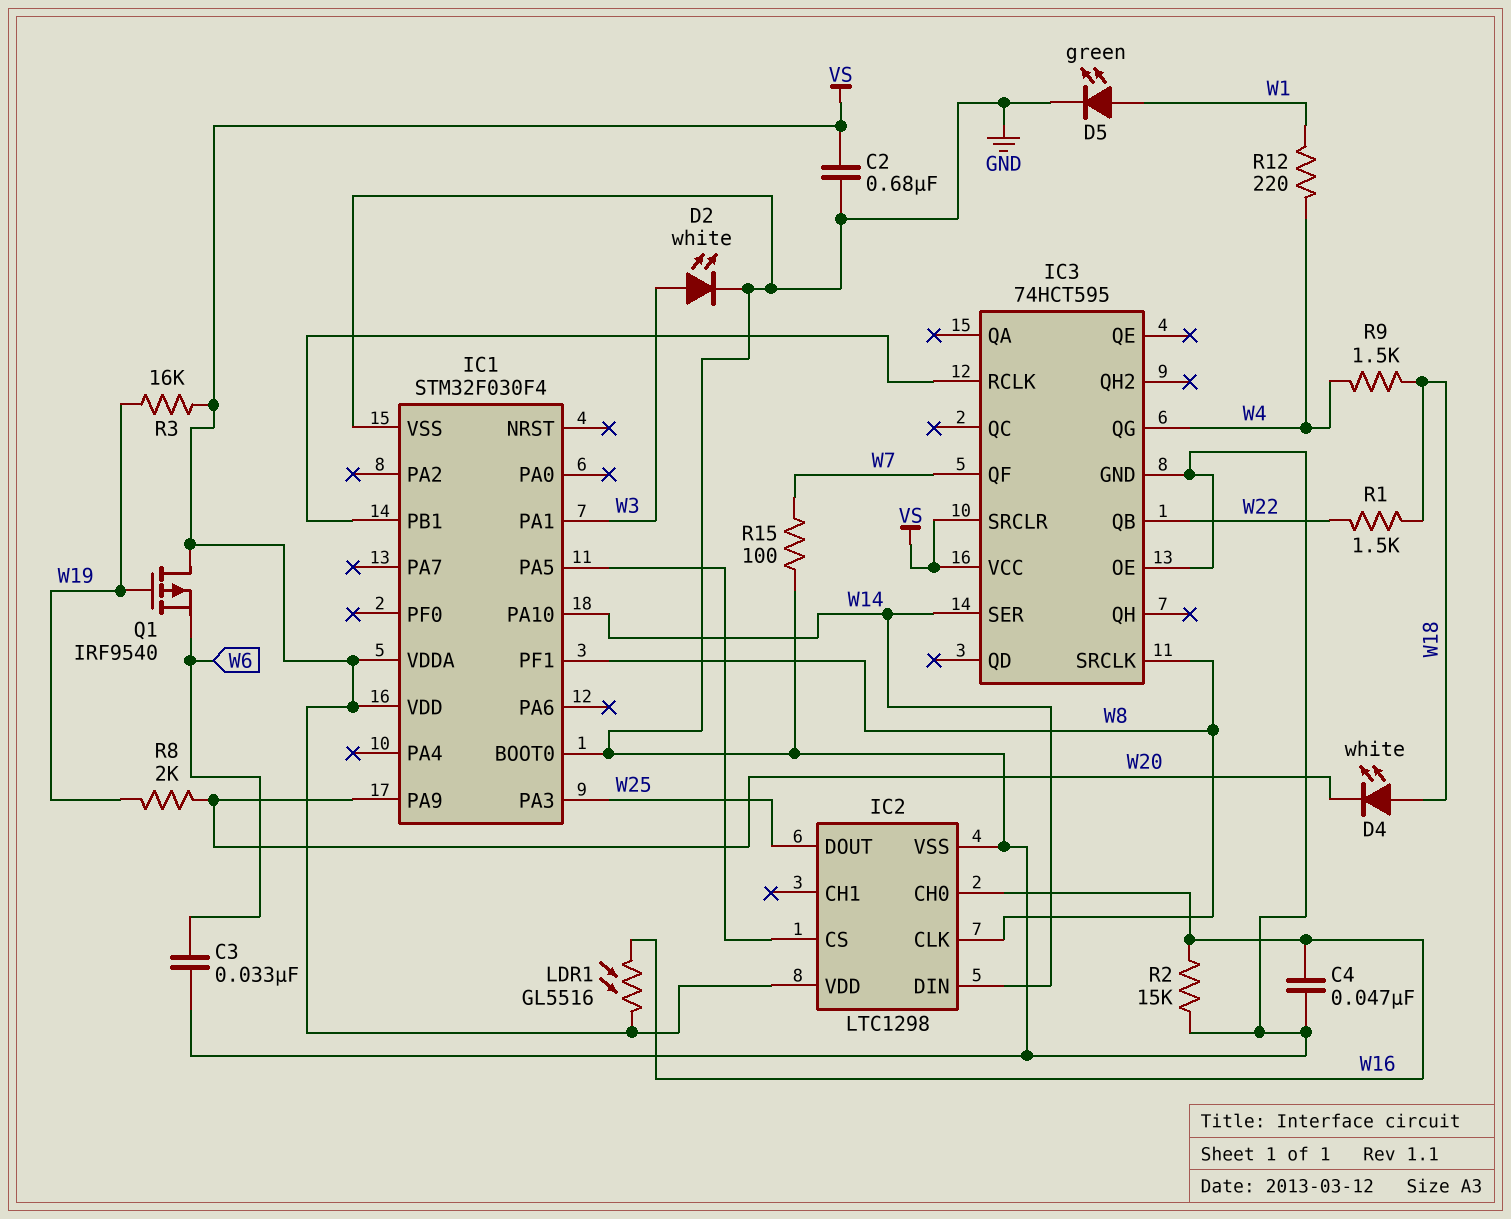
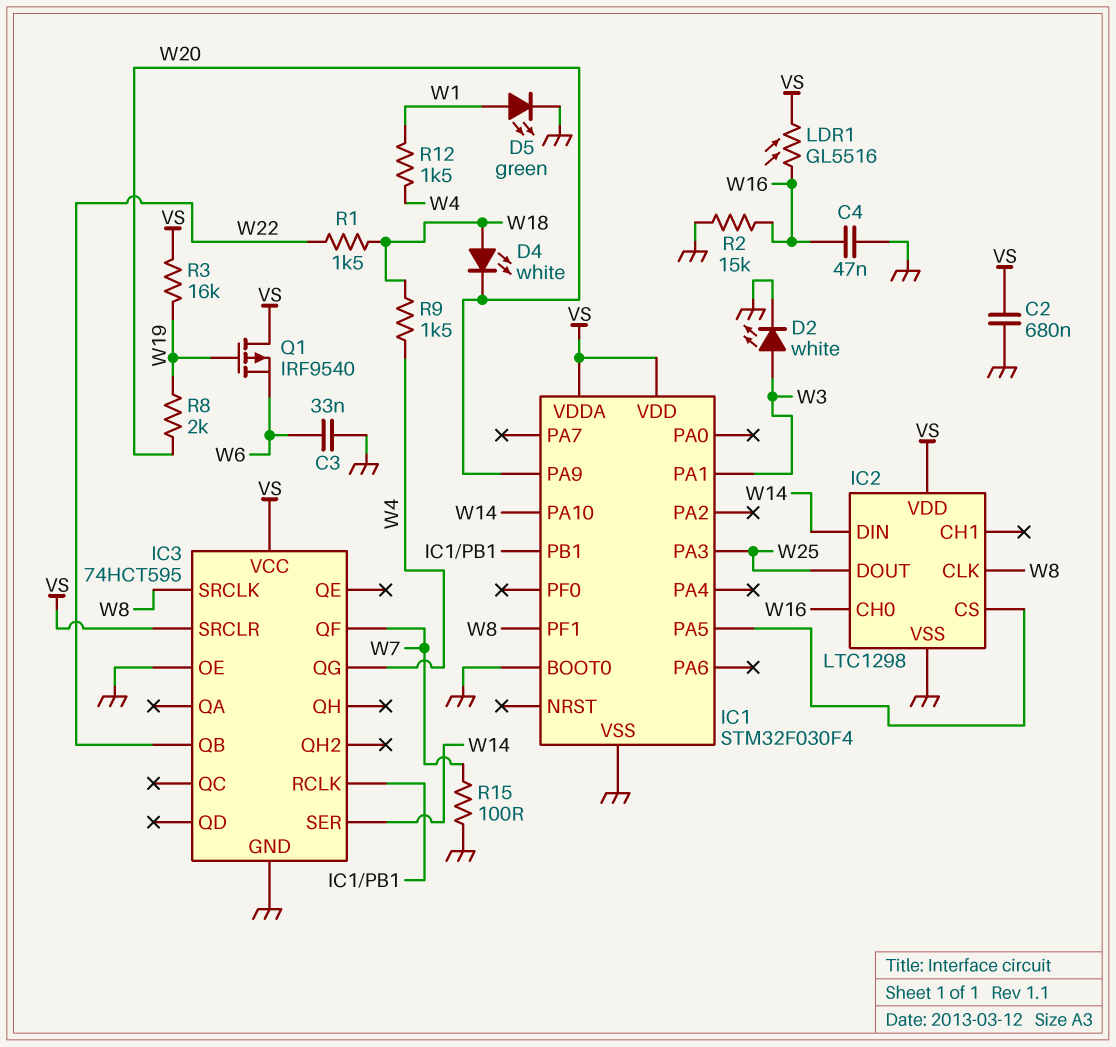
R12: 220 (W1, W4) -> 1.5k (W1, W4)

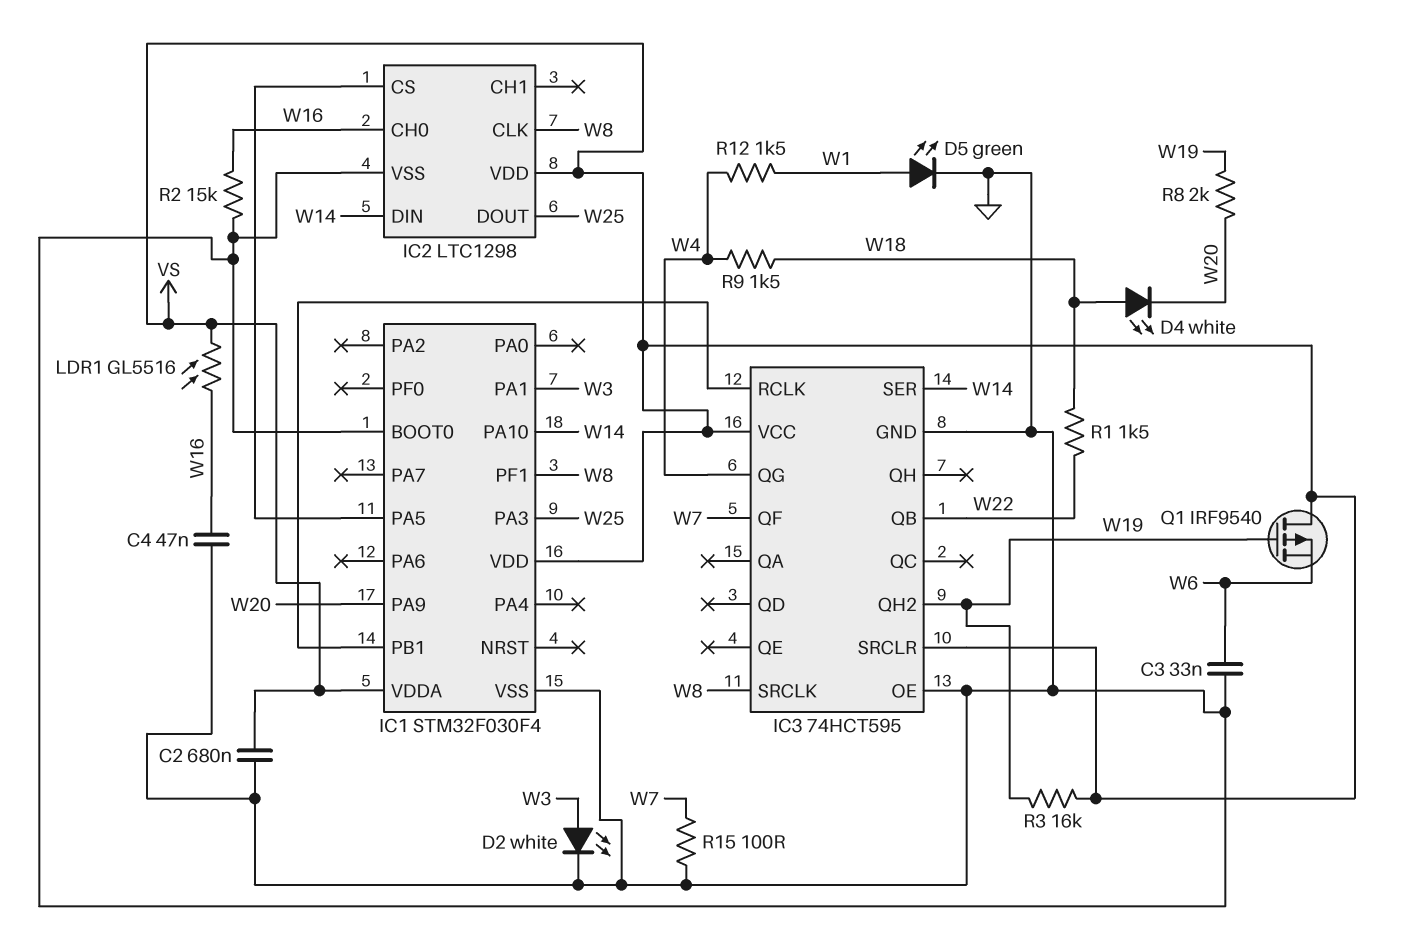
IC3 pin QH2: none -> W19

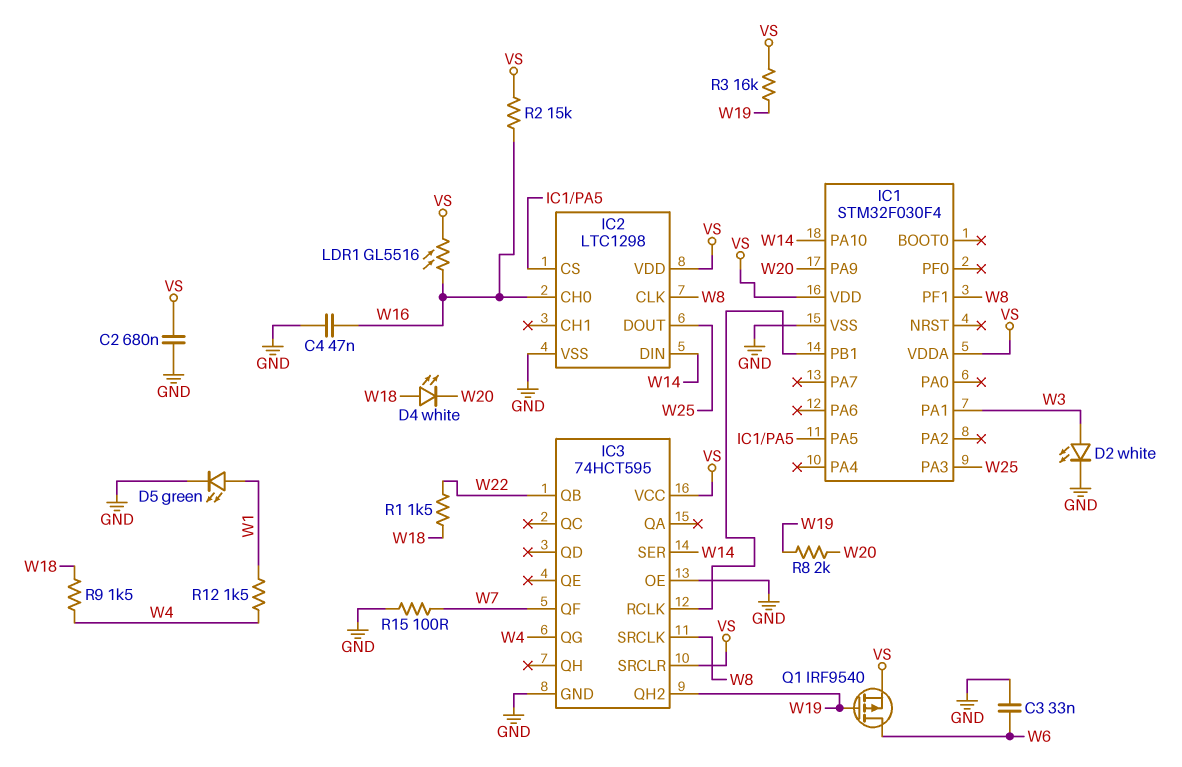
IC1 pin BOOT0: GND -> none
Q1: PMOS IRF9540 (G W19, D VS, S W6) -> PMOS IRF9540 (G W19, D W6, S VS)
R2: 15k (GND, W16) -> 15k (VS, W16)

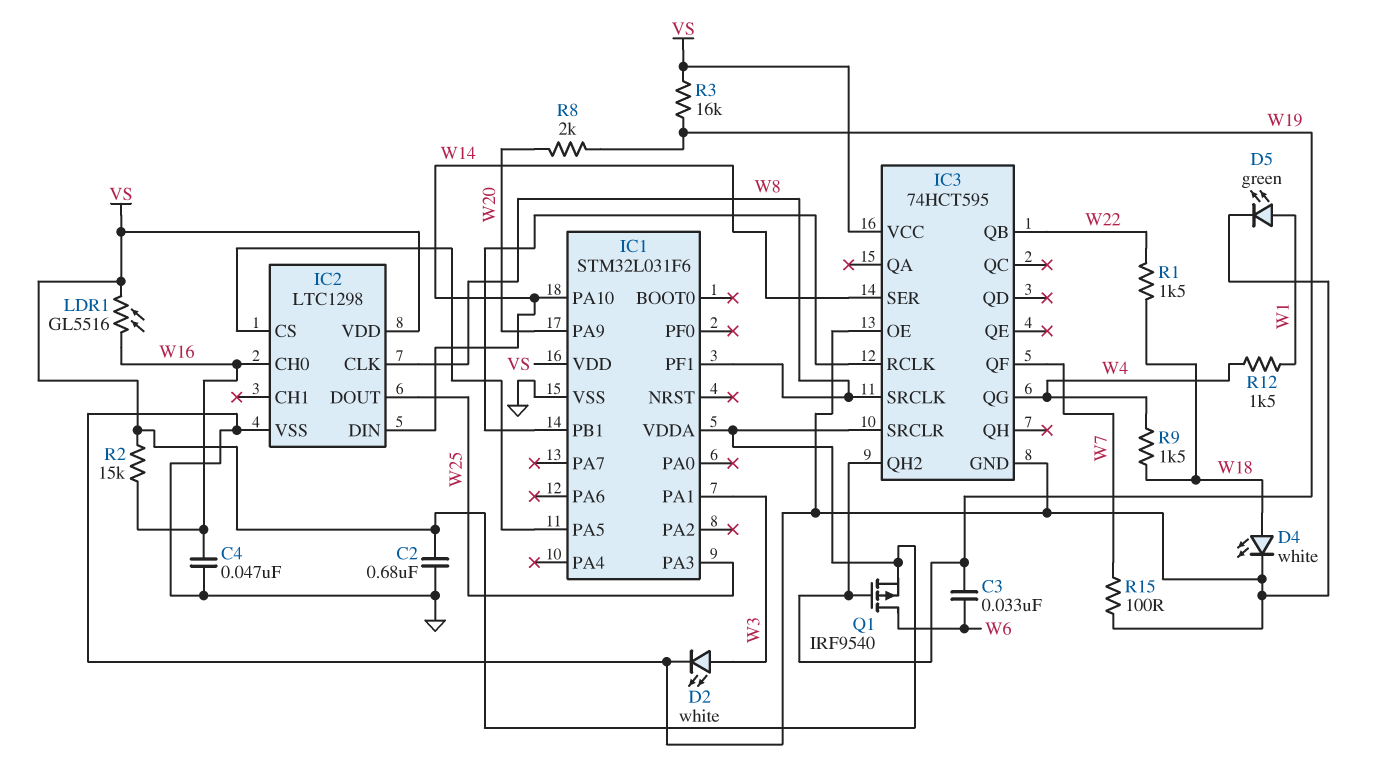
C3: 33nF (GND, W6) -> 33nF (W6, W19)
D4: LED white (A W18, K W20) -> LED white (A W18, K GND)
IC1: STM32F030F4 -> STM32L031F6

